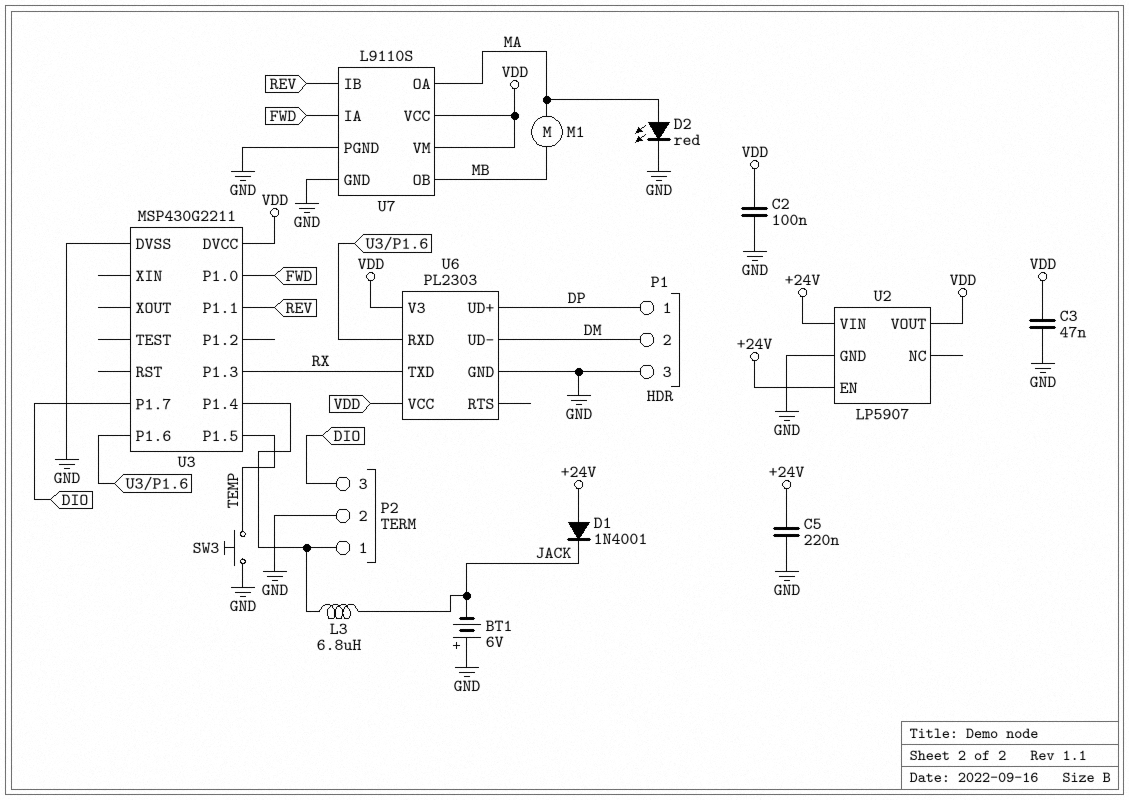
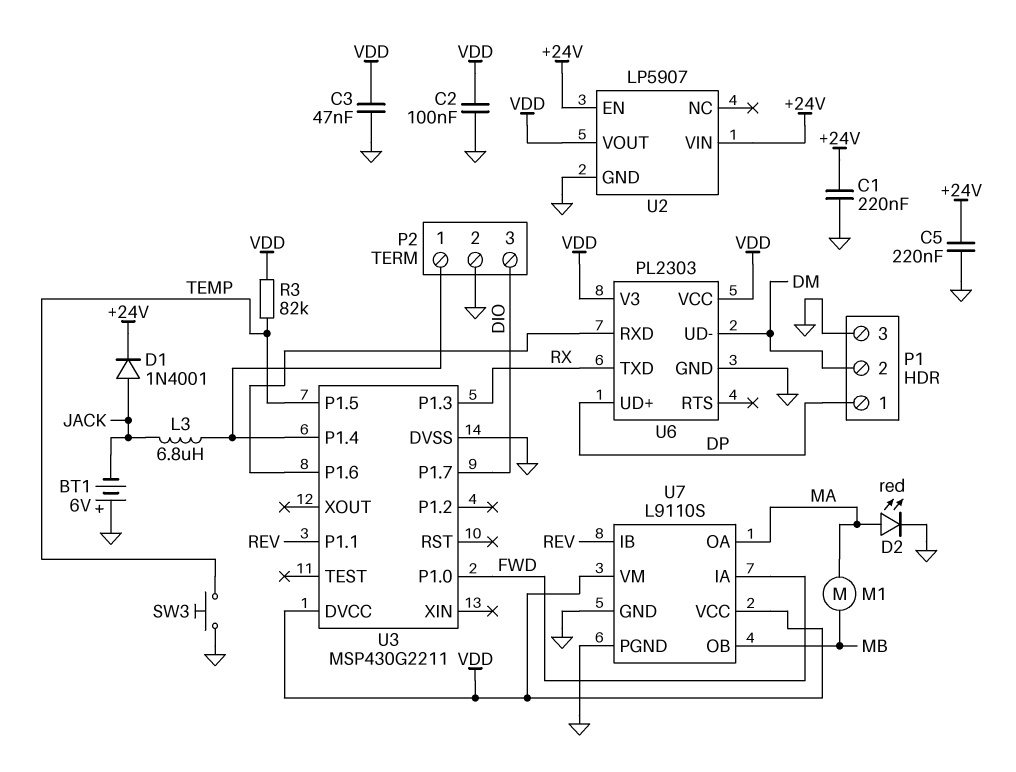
C1: none -> 220nF (+24V, GND)
D1: diode 1N4001 (A +24V, K JACK) -> diode 1N4001 (A JACK, K +24V)
R3: none -> 82k (TEMP, VDD)

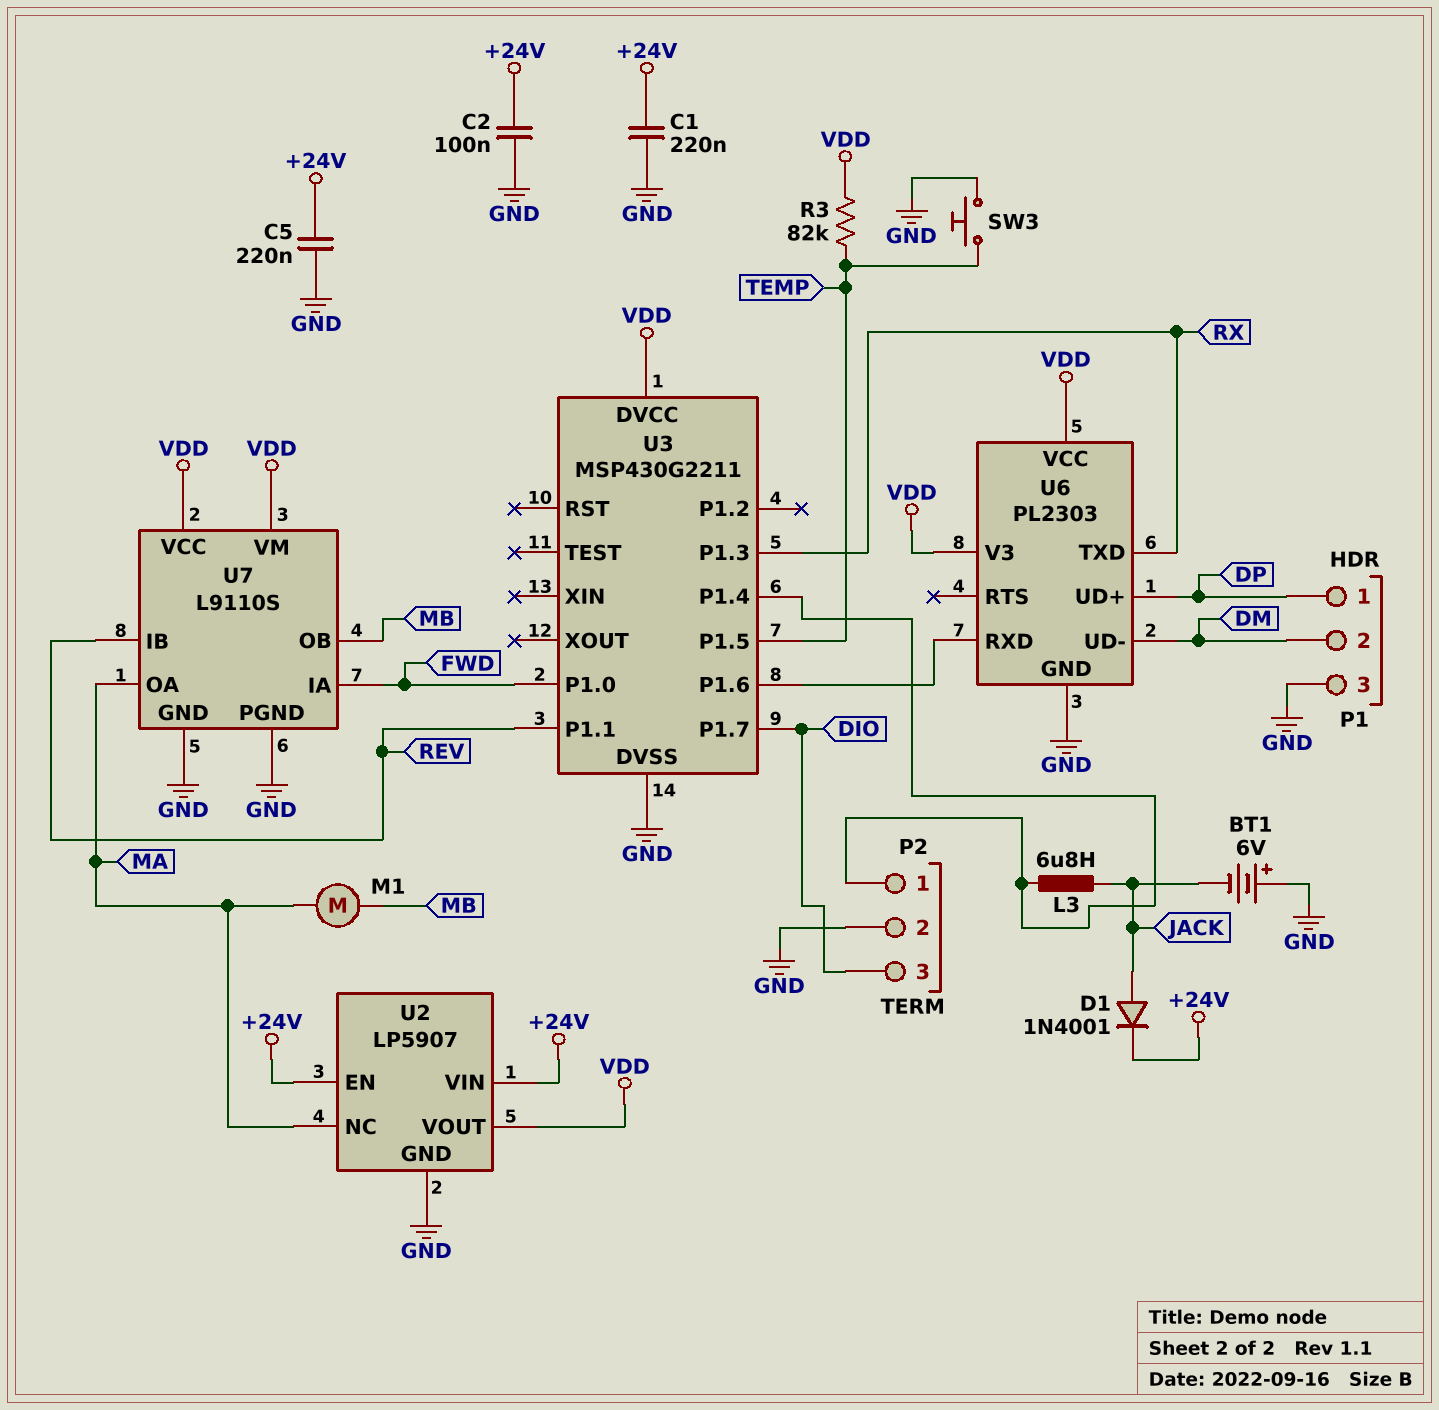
C2: 100nF (GND, VDD) -> 100nF (+24V, GND)
C3: 47nF (GND, VDD) -> none
D2: LED red (A MA, K GND) -> none
U2 pin NC: none -> MA

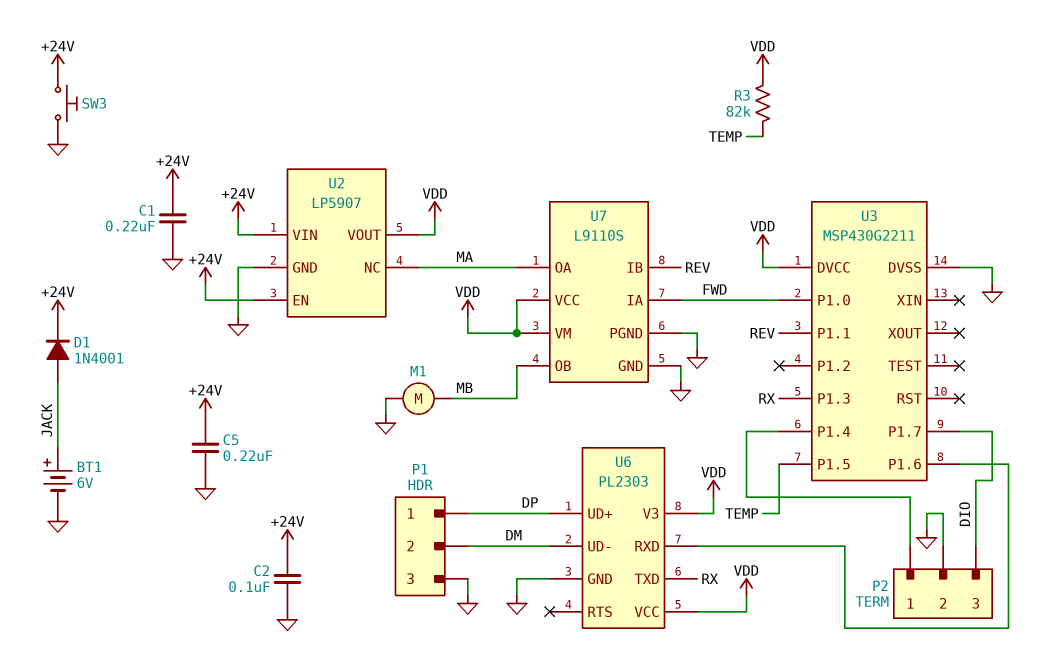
BT1: 6V (plus GND, minus JACK) -> 6V (plus JACK, minus GND)
L3: 6.8uH (JACK, P2/1) -> none
M1: motor (MA, MB) -> motor (GND, MB)
SW3: button (GND, TEMP) -> button (+24V, GND)

